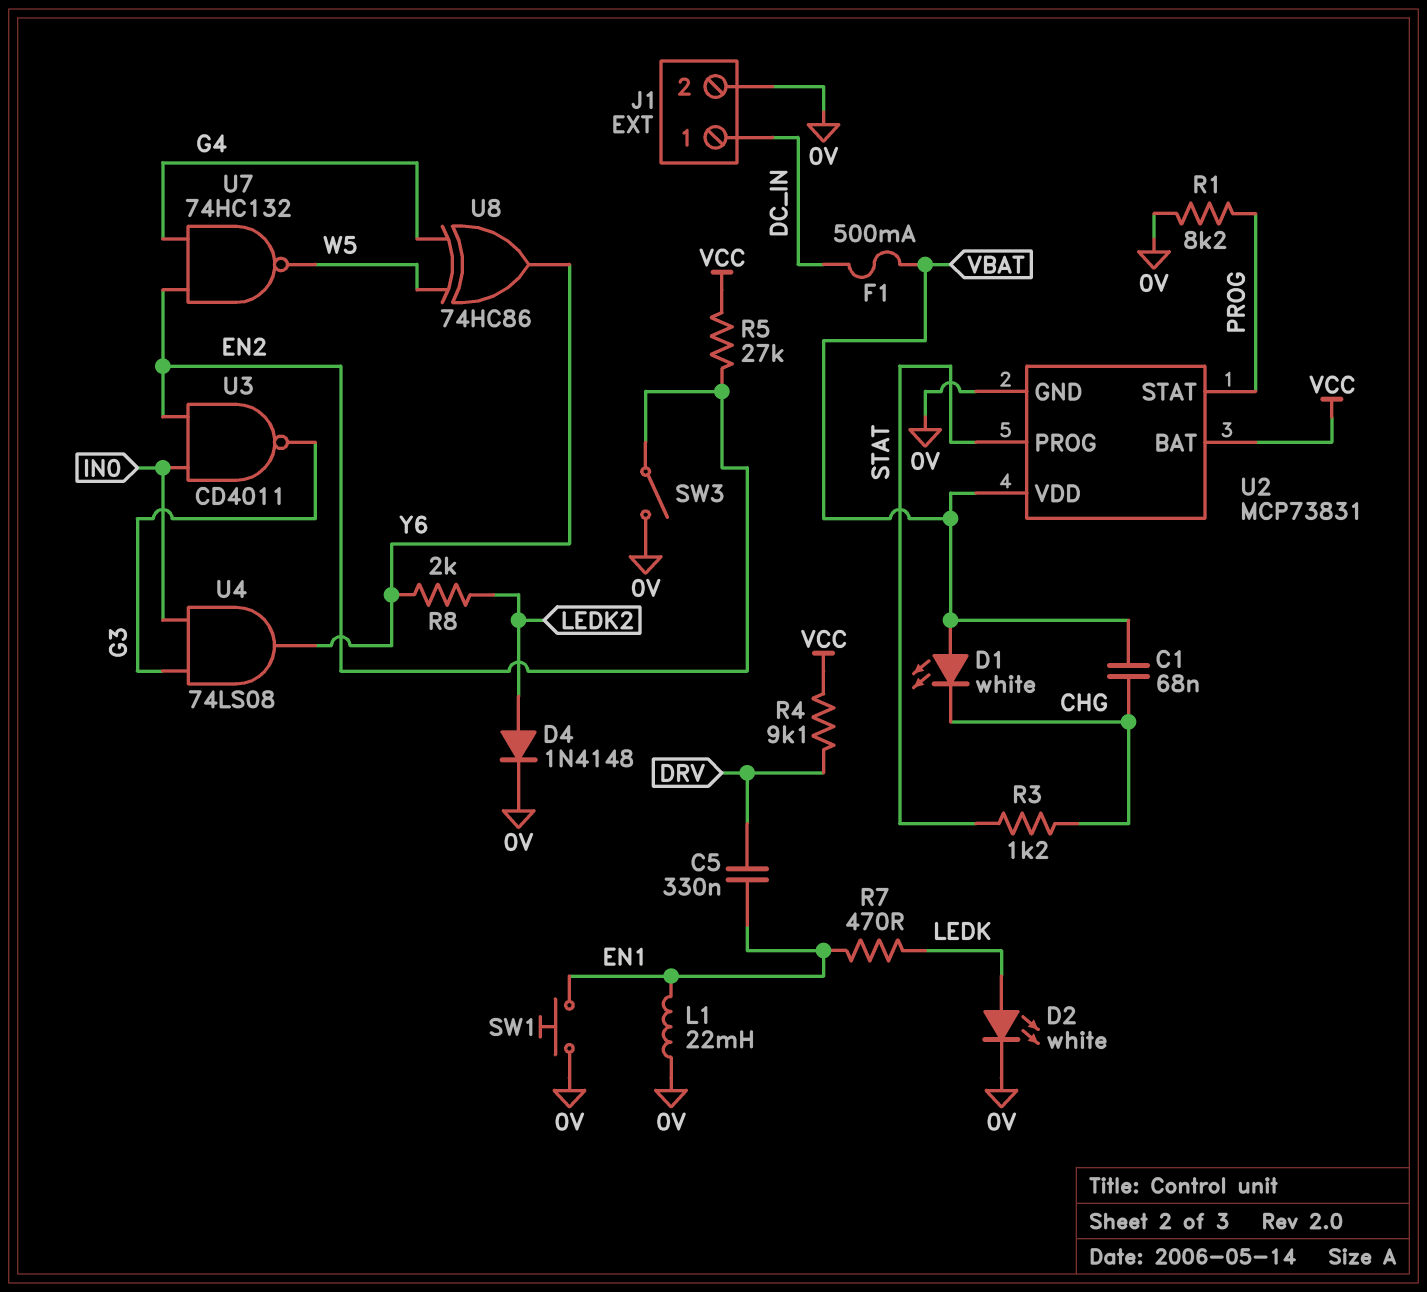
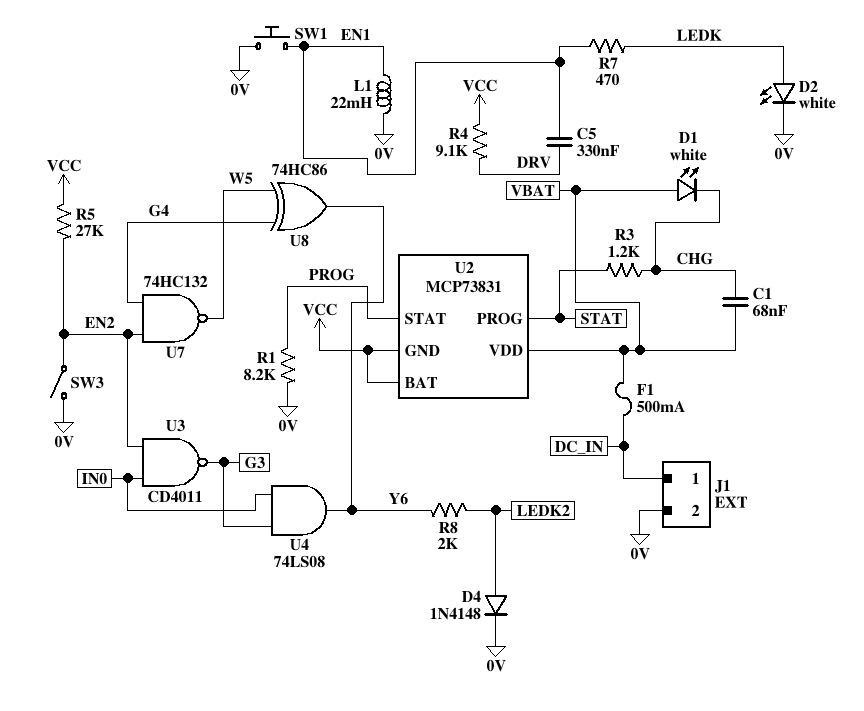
U2 pin GND: 0V -> VCC

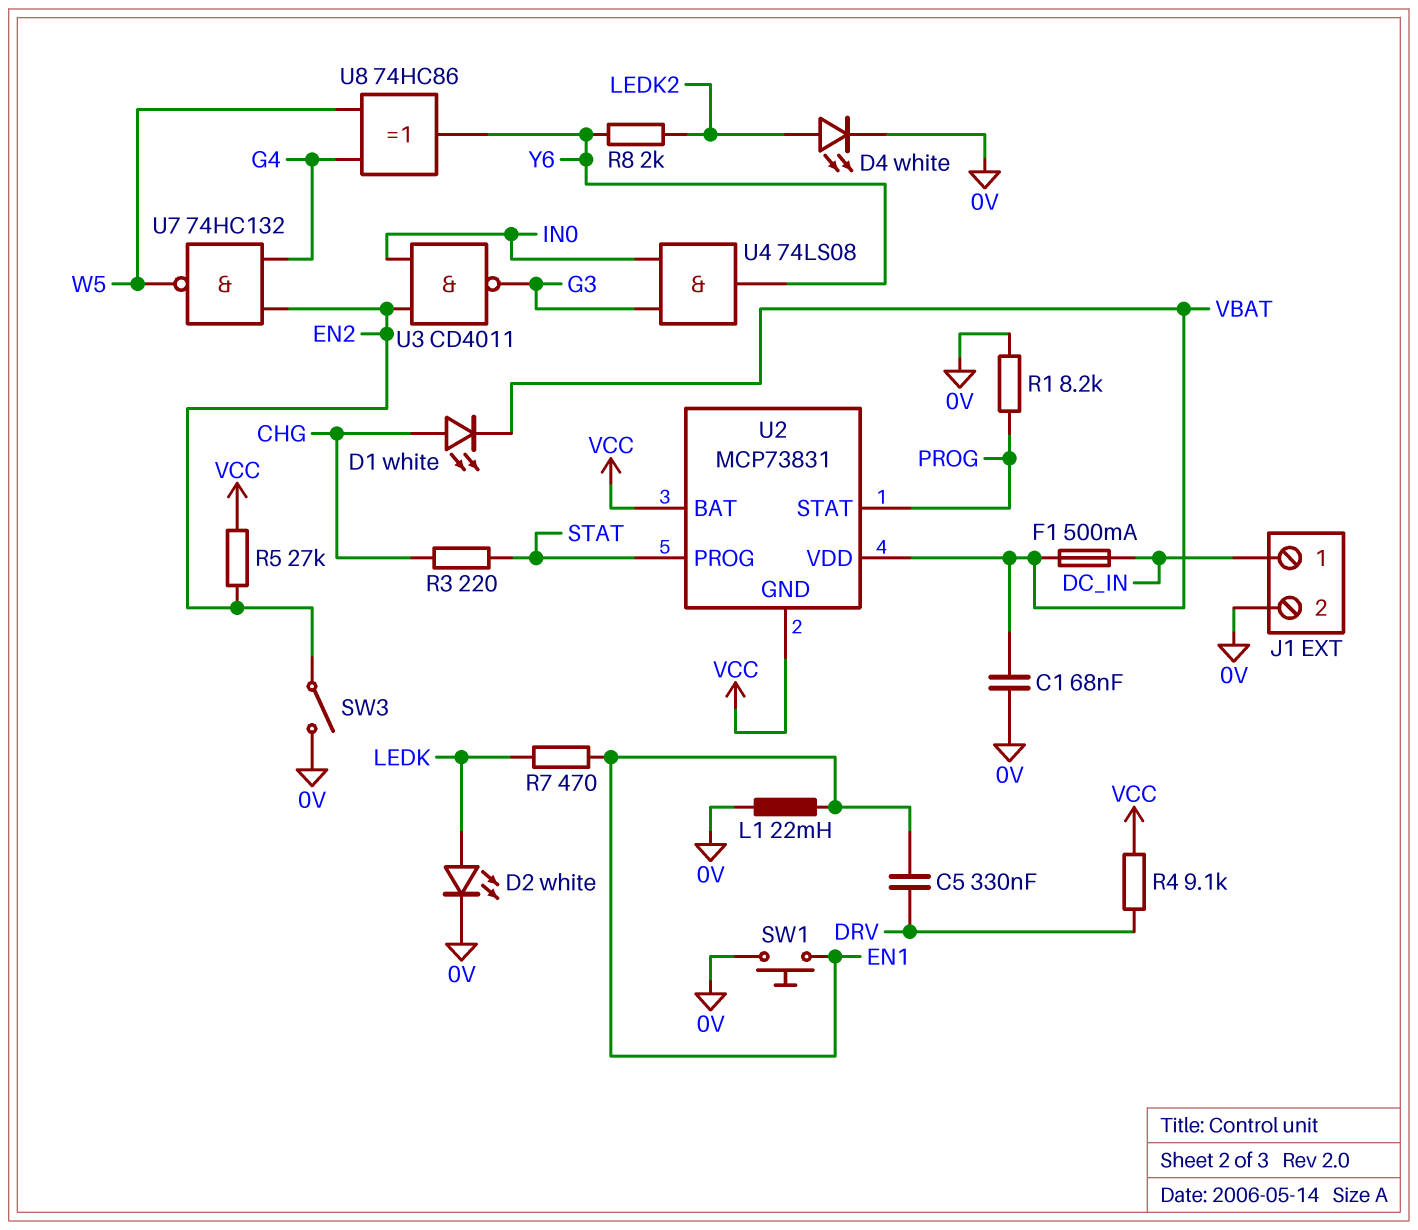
C1: 68nF (CHG, VBAT) -> 68nF (0V, VBAT)
D1: LED white (A VBAT, K CHG) -> LED white (A CHG, K VBAT)
D4: diode 1N4148 (A LEDK2, K 0V) -> LED white (A LEDK2, K 0V)
R3: 1.2k (CHG, STAT) -> 220 (CHG, STAT)

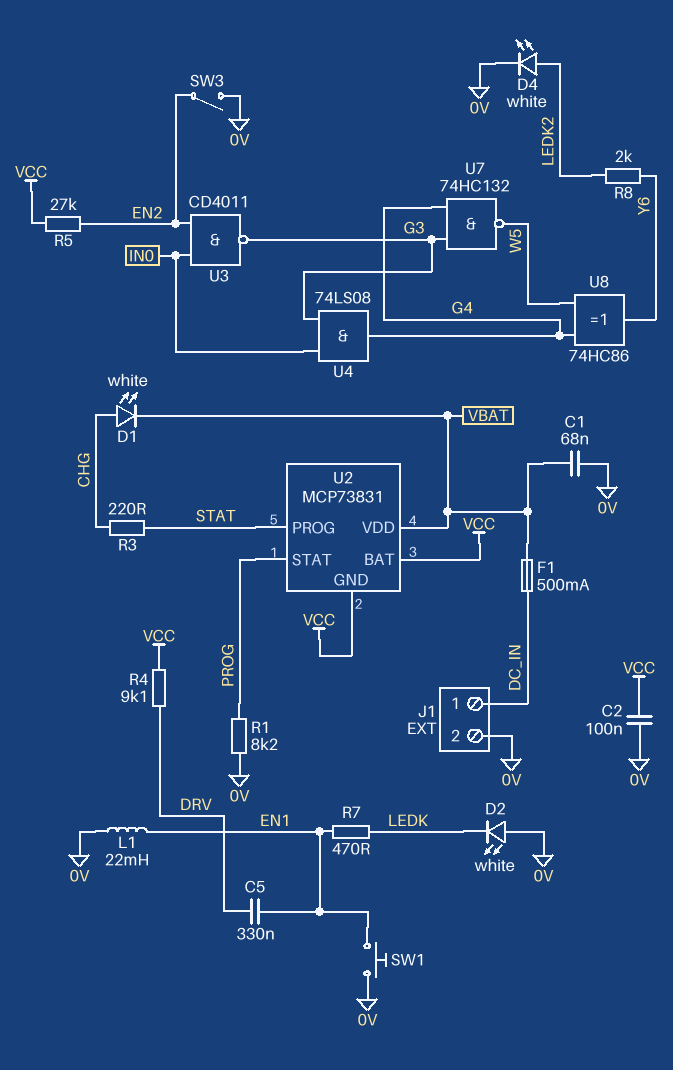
C2: none -> 100nF (0V, VCC)
D2: LED white (A LEDK, K 0V) -> LED white (A 0V, K LEDK)
U4: AND 74LS08 (in G3, in IN0, out Y6) -> AND 74LS08 (in G3, in IN0, out G4)
U7: NAND 74HC132 (in EN2, in G4, out W5) -> NAND 74HC132 (in G3, in G4, out W5)

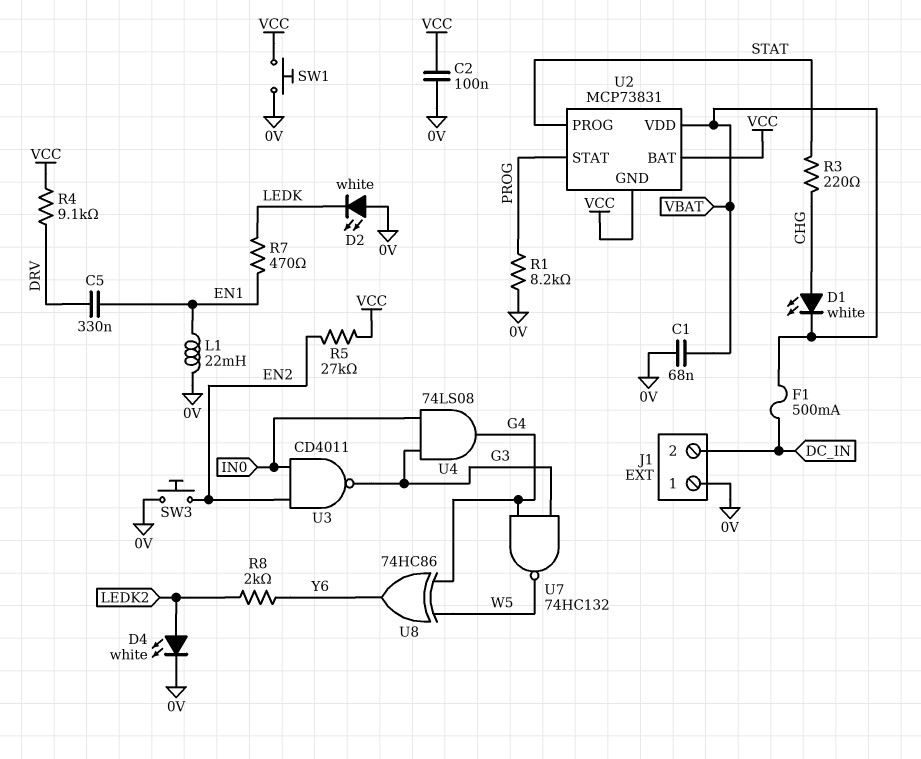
J1 pin 1: DC_IN -> 0V
J1 pin 2: 0V -> DC_IN
SW1: button (0V, EN1) -> button (0V, VCC)
SW3: switch (0V, EN2) -> button (0V, EN2)

